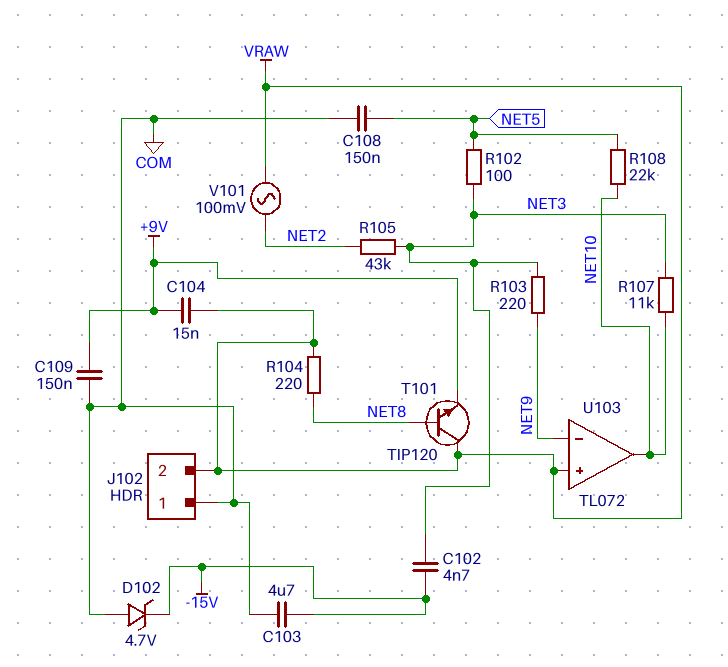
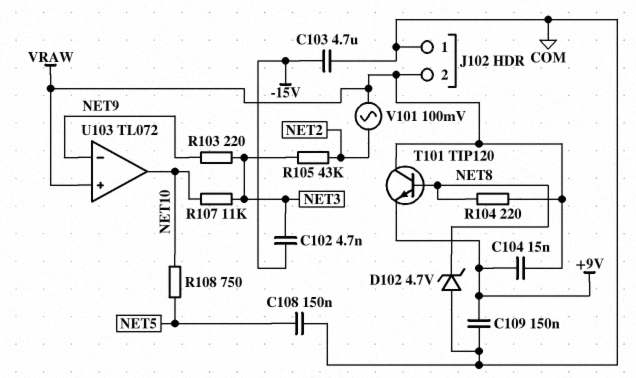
D102: zener 4.7V (A COM, K -15V) -> zener 4.7V (A COM, K NET8)
R102: 100 (NET3, NET5) -> none
R108: 22k (NET5, NET10) -> 750 (NET5, NET10)

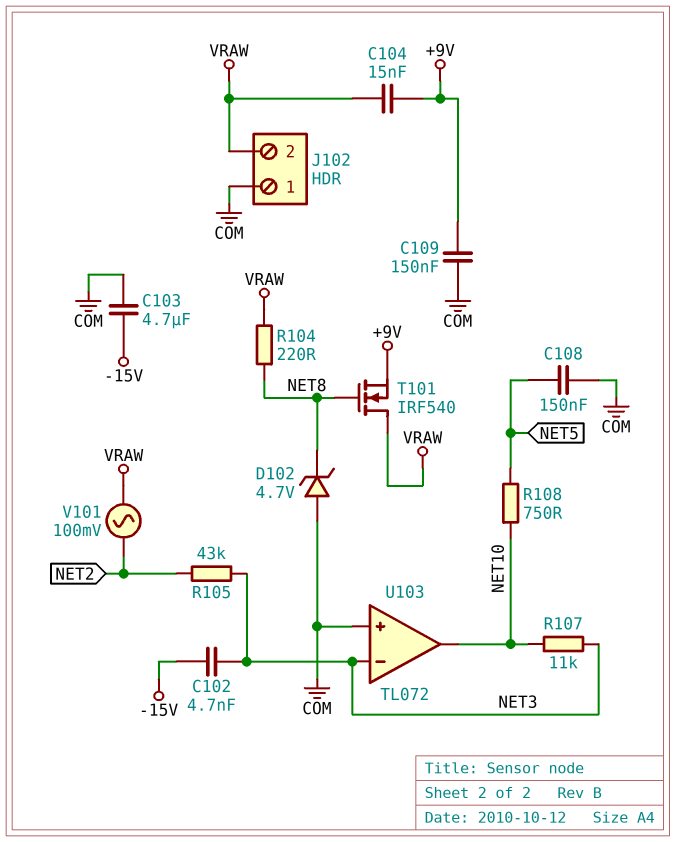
R103: 220 (NET3, NET9) -> none
T101: NPN TIP120 (B NET8, C VRAW, E +9V) -> NMOS IRF540 (G NET8, D VRAW, S +9V)
U103 pin in+: VRAW -> COM
U103 pin in-: NET9 -> NET3

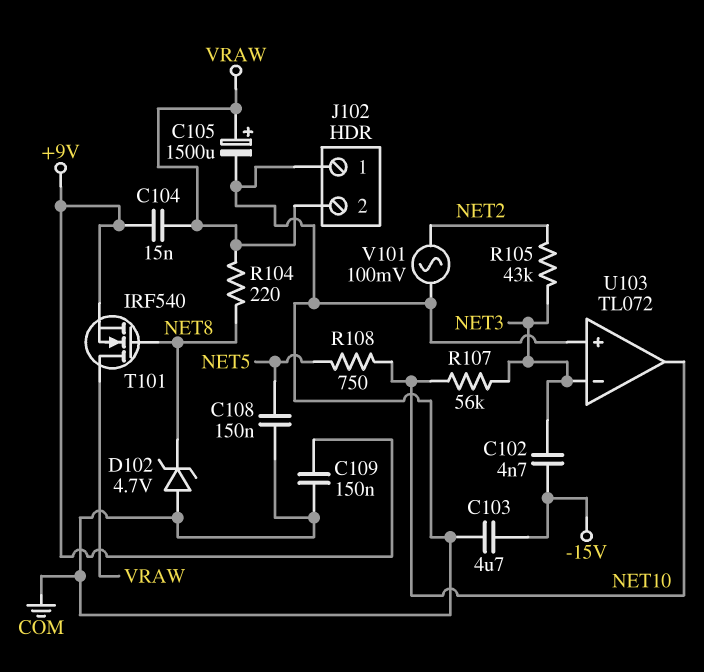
C105: none -> 1500uF (plus VRAW, minus COM)
R107: 11k (NET3, NET10) -> 56k (NET3, NET10)
V101: AC 100mV (NET2, VRAW) -> AC 100mV (COM, NET2)

